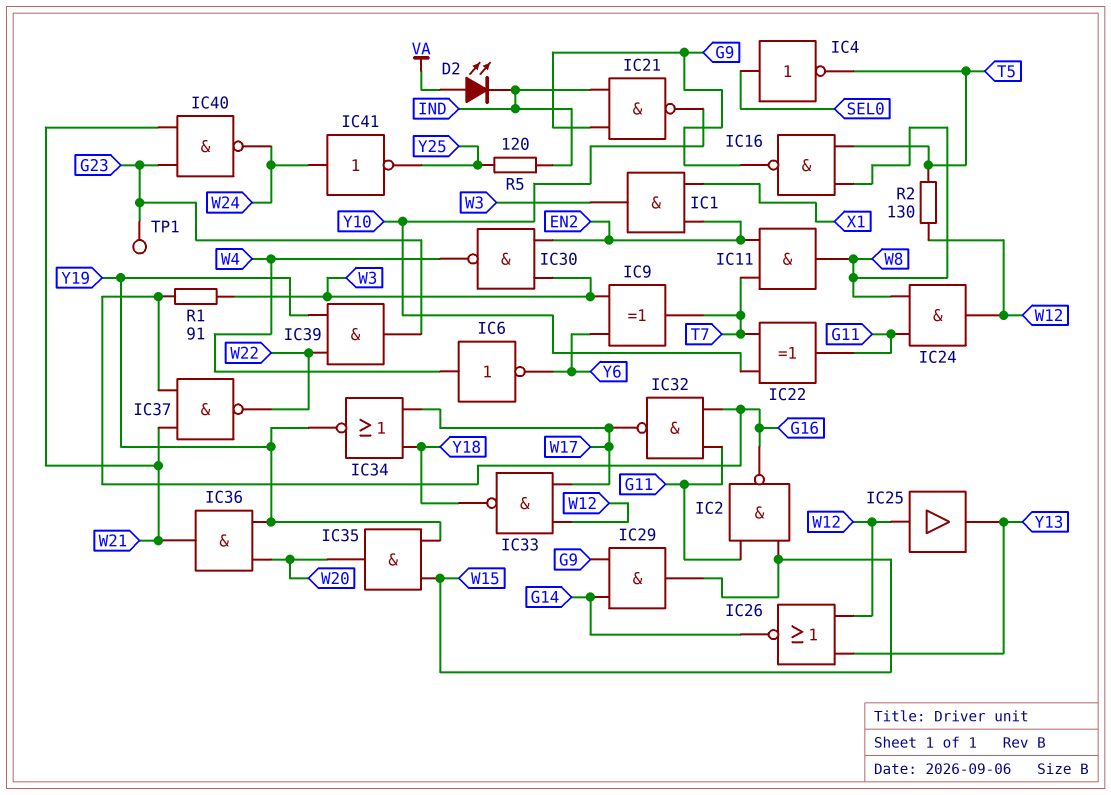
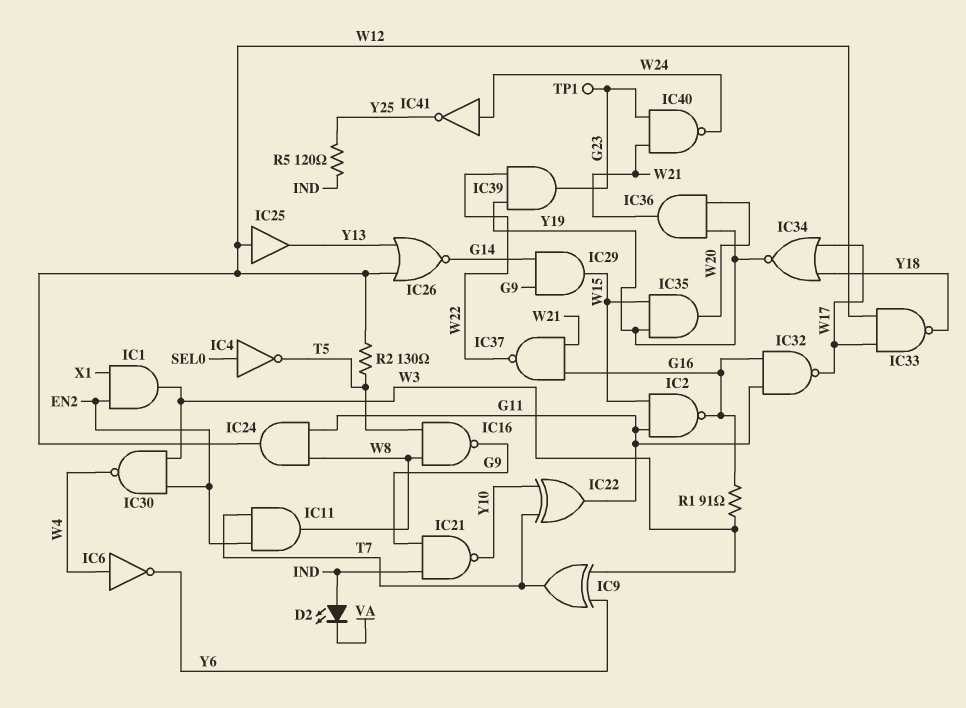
D2: LED (A VA, K IND) -> LED (A IND, K VA)

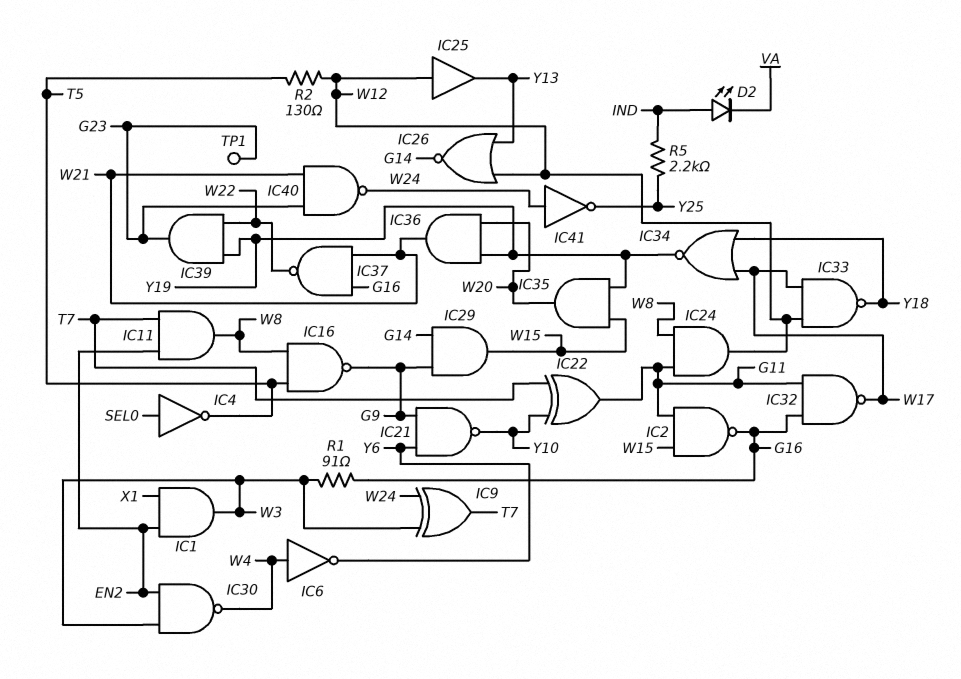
IC9: XOR (in W3, in Y6, out T7) -> XOR (in W3, in W24, out T7)
IC21: NAND (in G9, in IND, out Y10) -> NAND (in G9, in Y6, out Y10)
R5: 120 (IND, Y25) -> 2.2k (IND, Y25)

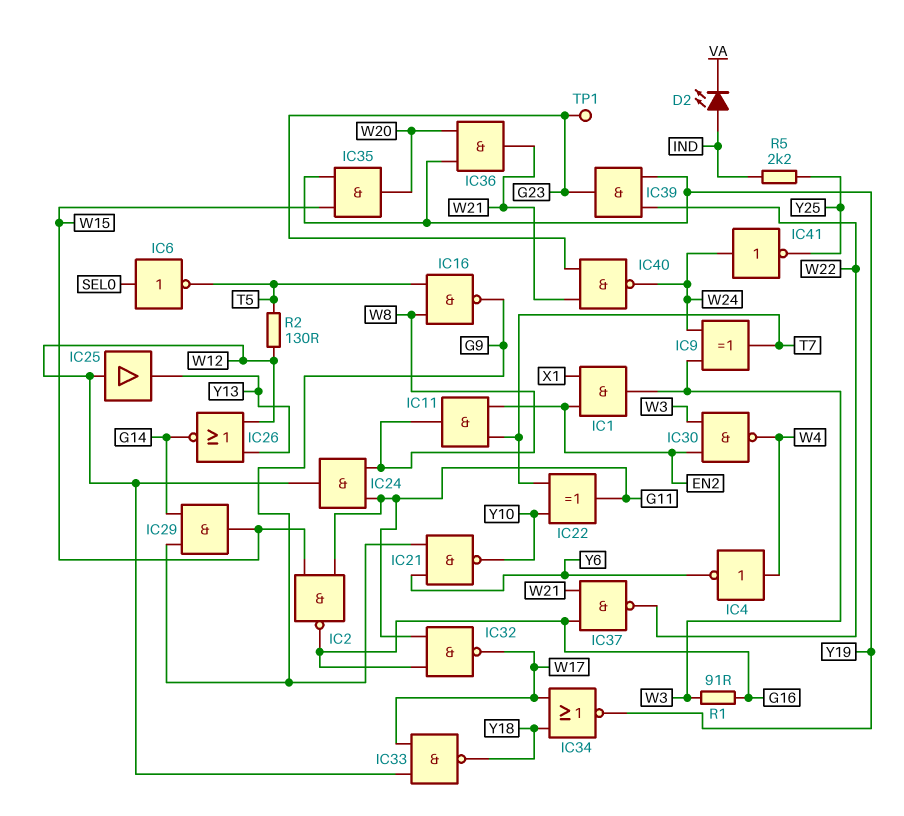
IC4: NOT (in SEL0, out T5) -> NOT (in W4, out Y6)
IC6: NOT (in W4, out Y6) -> NOT (in SEL0, out T5)

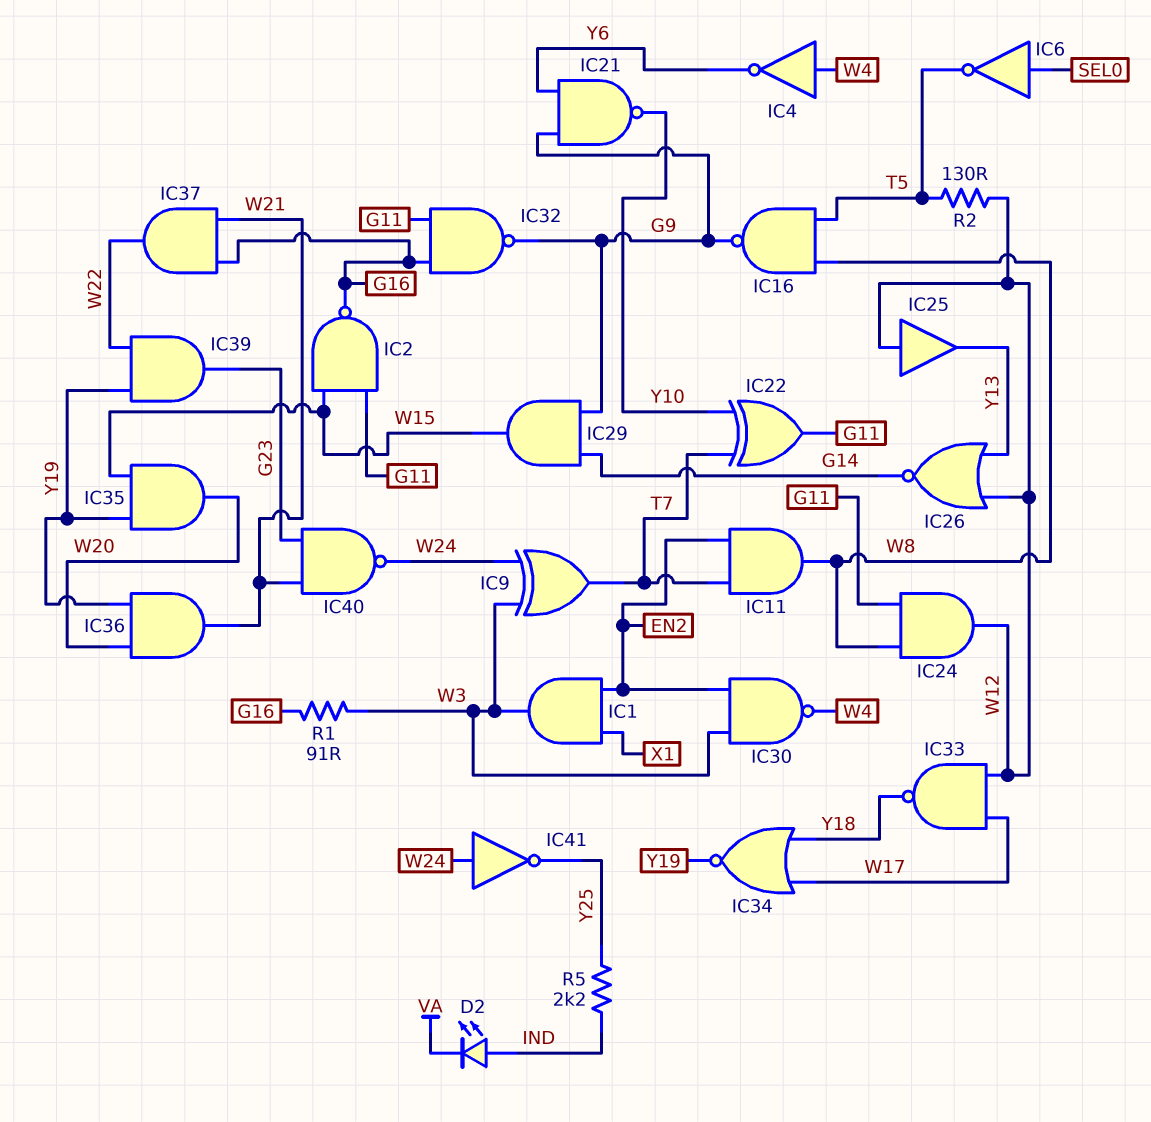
IC32: NAND (in G11, in G16, out W17) -> NAND (in G11, in G16, out G9)
IC37: NAND (in G16, in W21, out W22) -> AND (in G16, in W21, out W22)
TP1: test point (G23) -> none

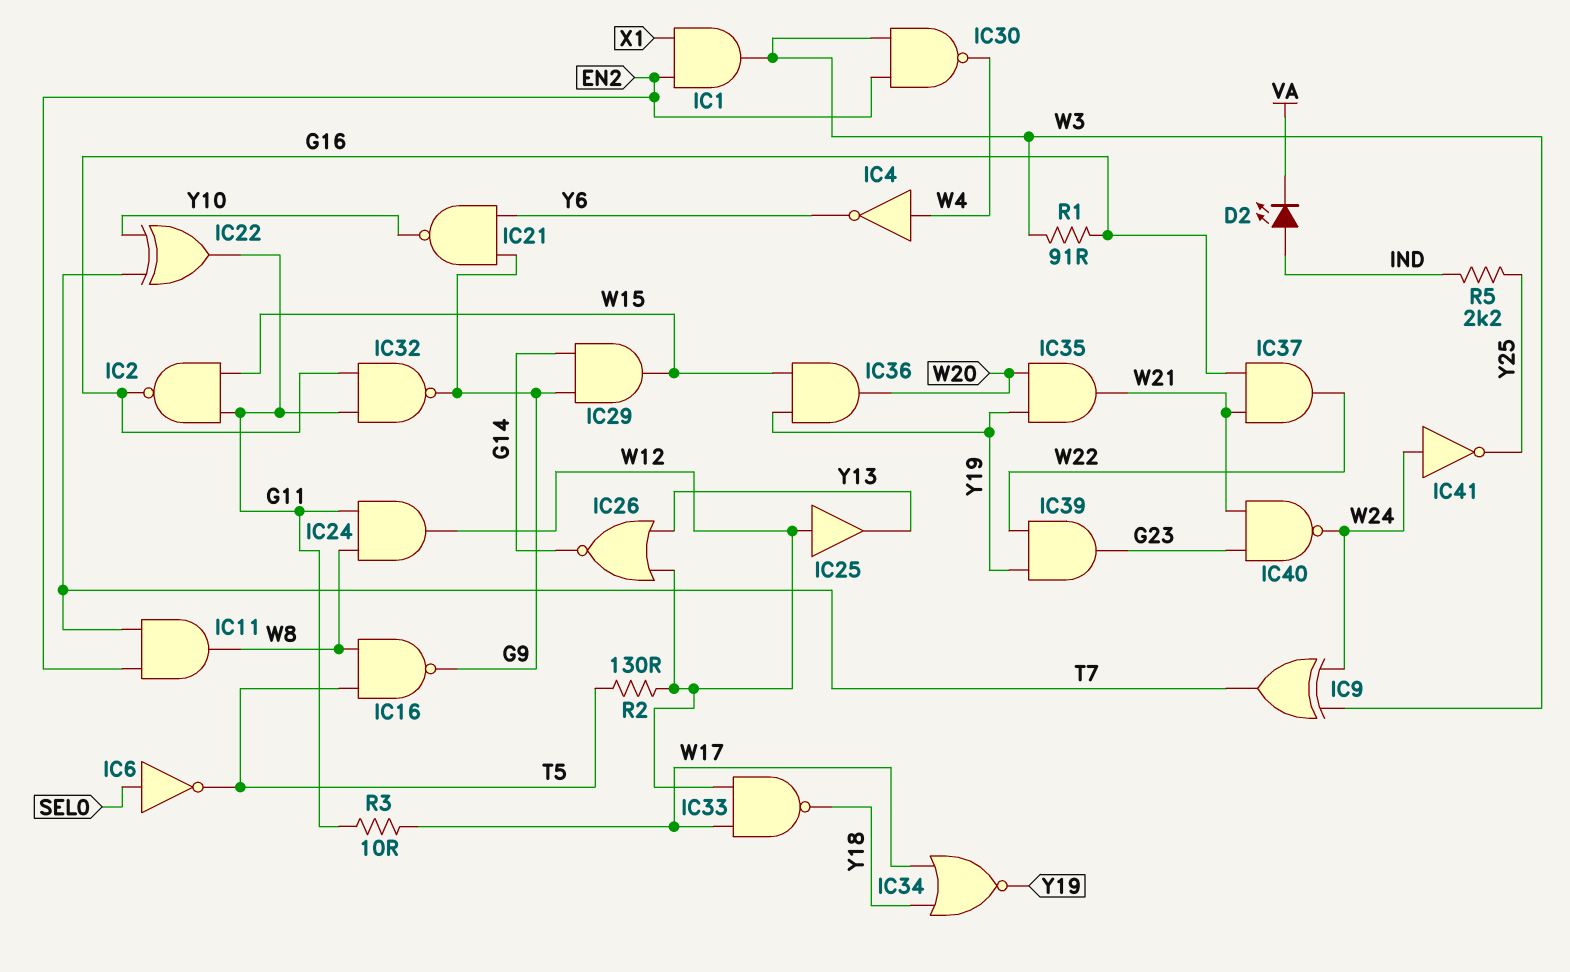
IC35: AND (in W15, in Y19, out W20) -> AND (in W20, in Y19, out W21)
IC36: AND (in W20, in Y19, out W21) -> AND (in W15, in Y19, out W20)
R3: none -> 10 (G11, W17)

